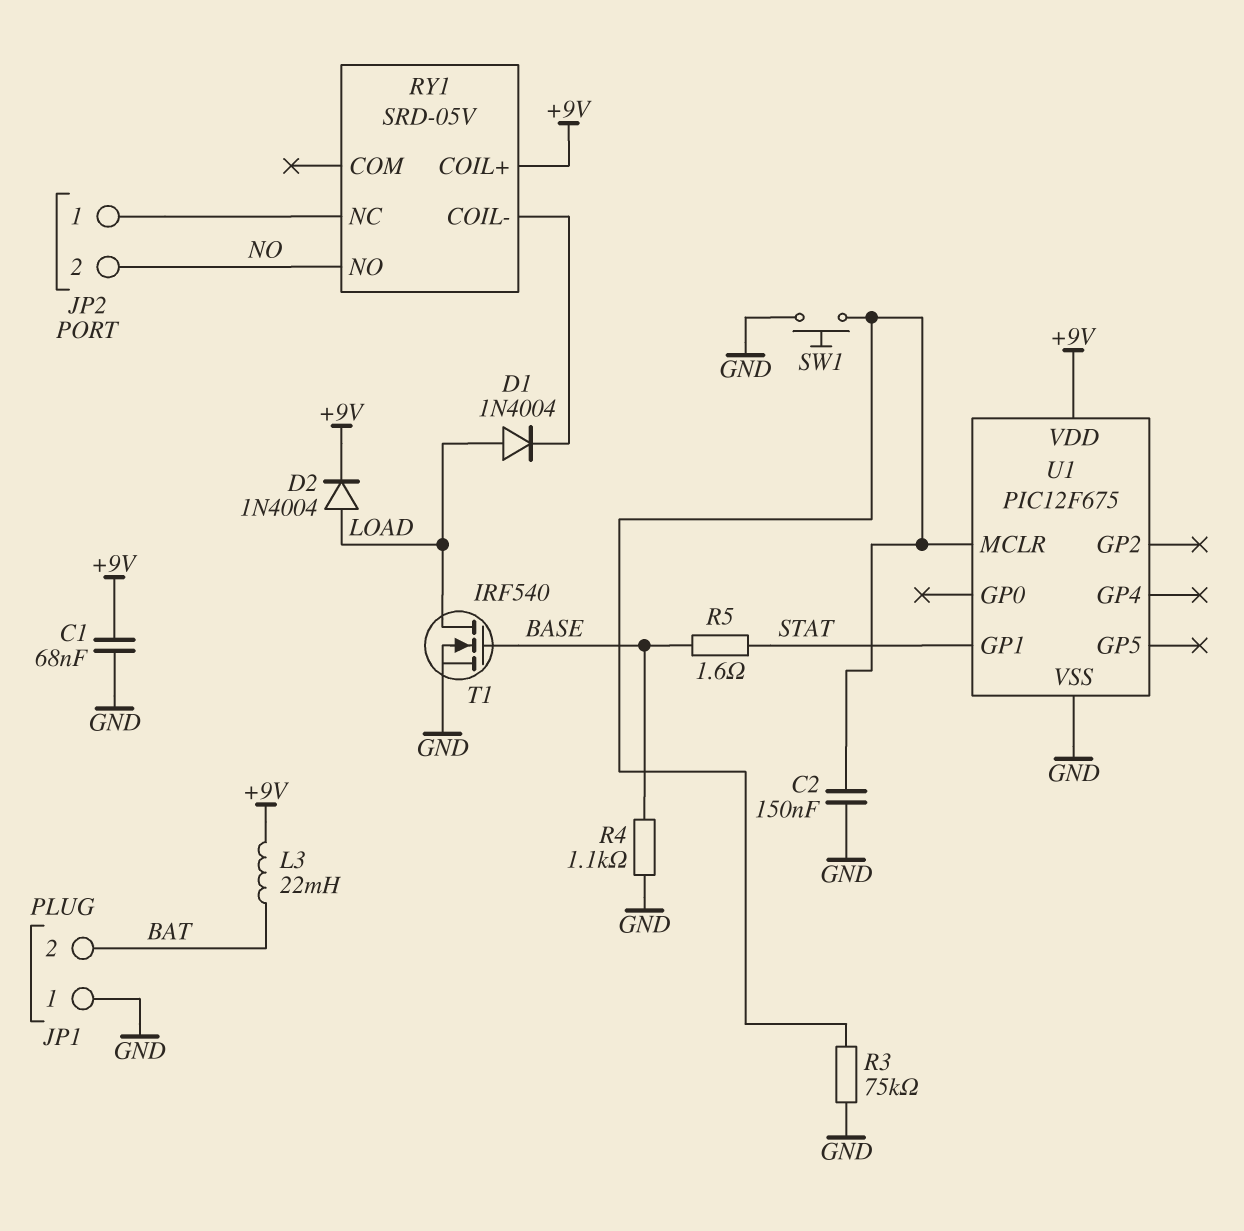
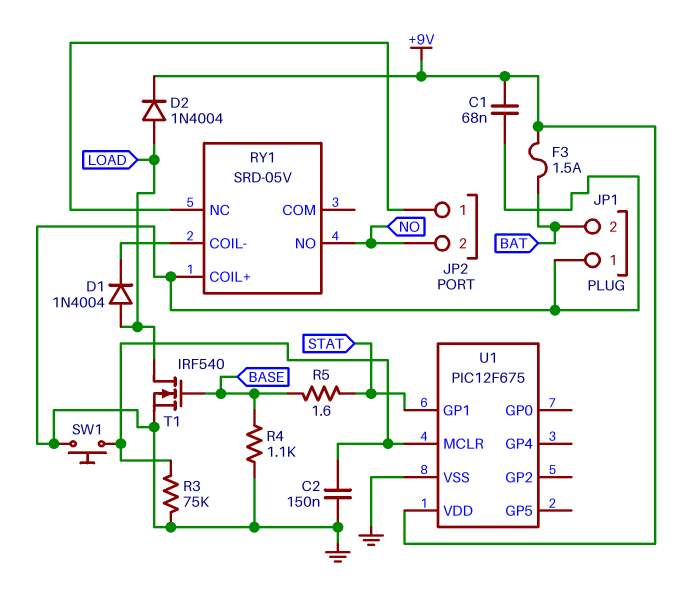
F3: none -> 1.5A (+9V, BAT)
L3: 22mH (+9V, BAT) -> none
RY1 pin COIL+: +9V -> GND

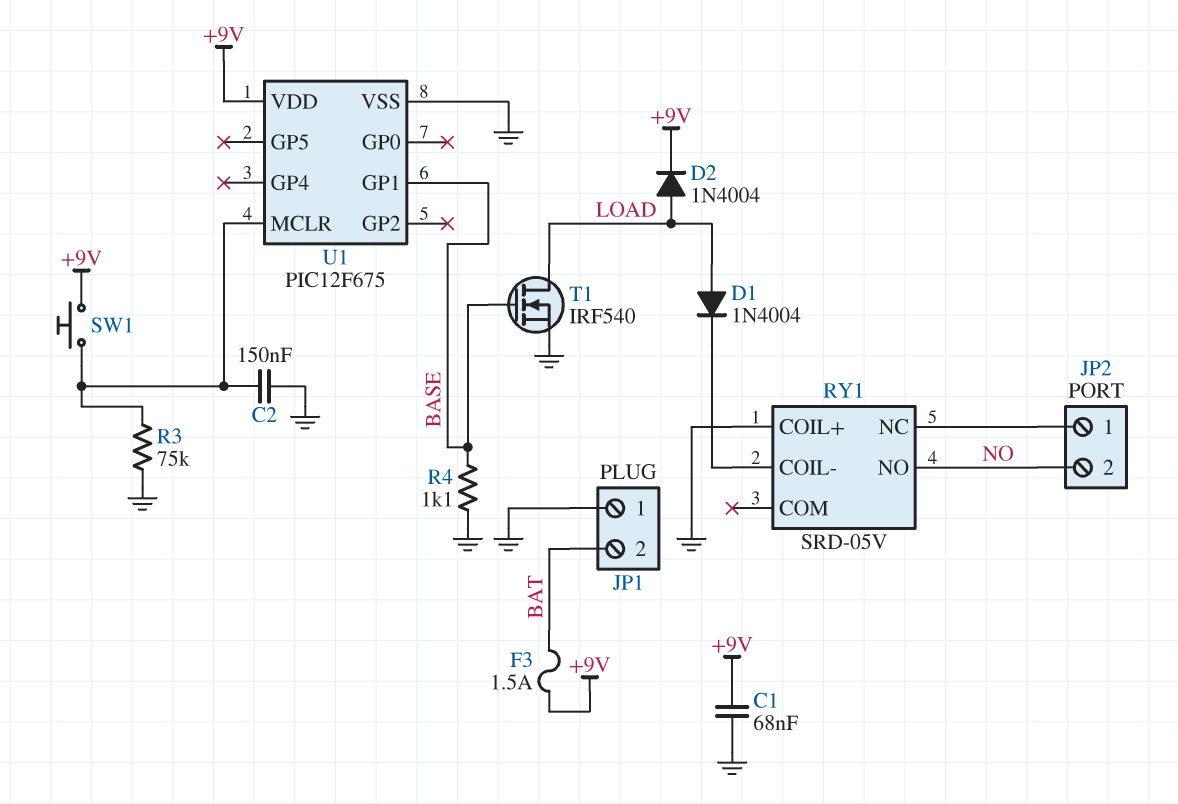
R5: 1.6 (BASE, STAT) -> none
SW1: button (GND, U1/MCLR) -> button (+9V, U1/MCLR)
U1 pin GP1: STAT -> BASE

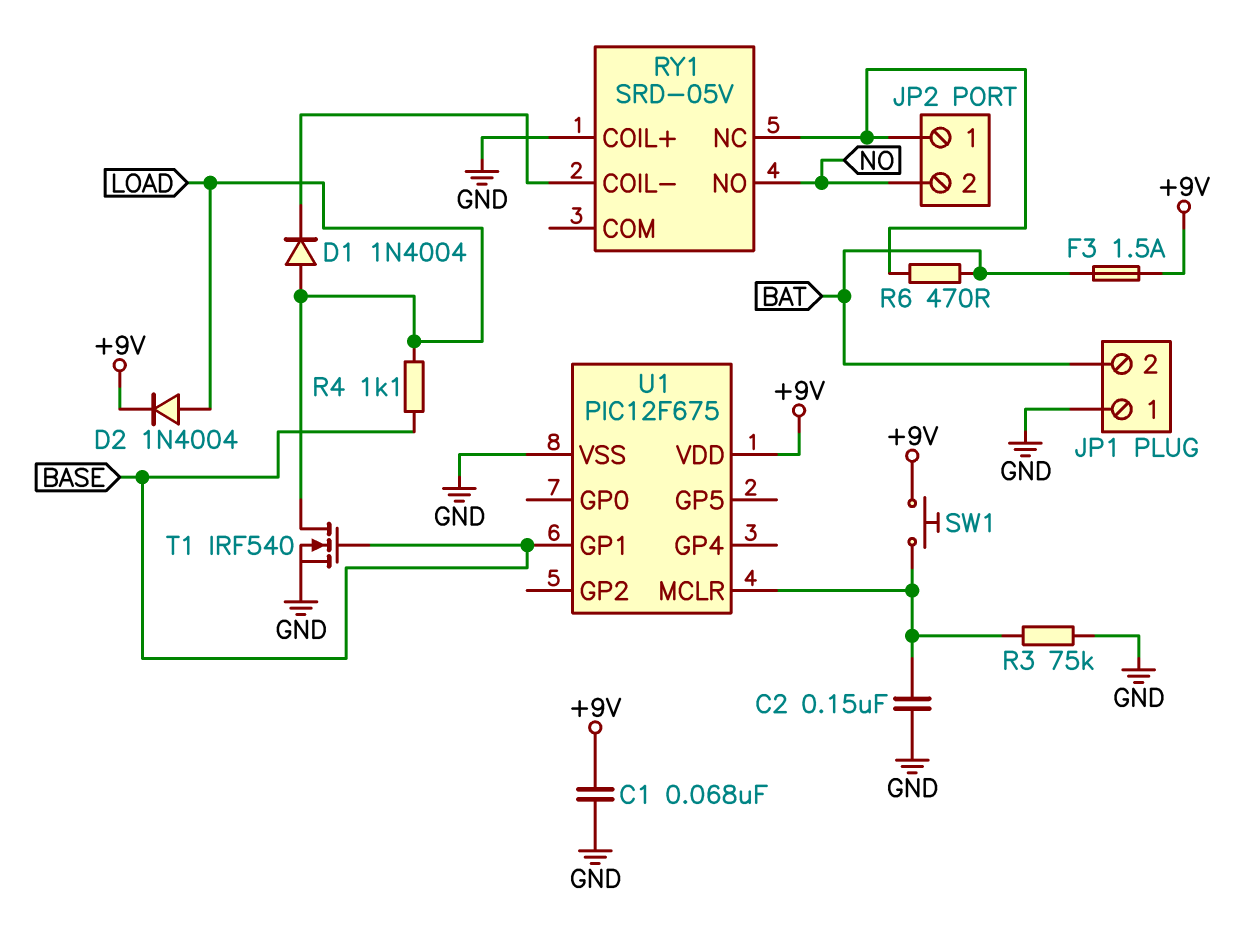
R4: 1.1k (BASE, GND) -> 1.1k (BASE, LOAD)
R6: none -> 470 (BAT, JP2/1)

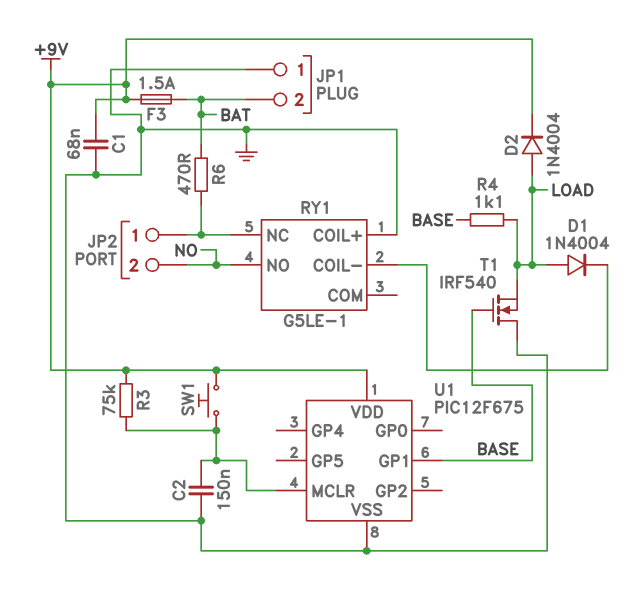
R3: 75k (GND, U1/MCLR) -> 75k (+9V, U1/MCLR)
RY1: SRD-05V -> G5LE-1
T1: NMOS IRF540 (G BASE, D LOAD, S GND) -> NMOS IRF540 (G BASE, D GND, S LOAD)

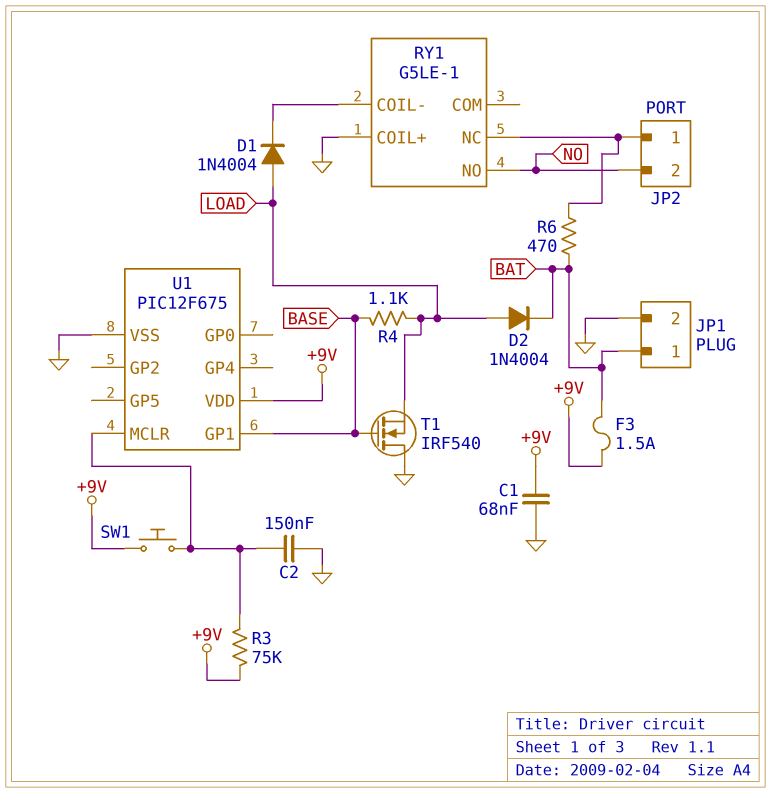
D2: diode 1N4004 (A LOAD, K +9V) -> diode 1N4004 (A LOAD, K BAT)
JP1 pin 1: GND -> BAT
JP1 pin 2: BAT -> GND

